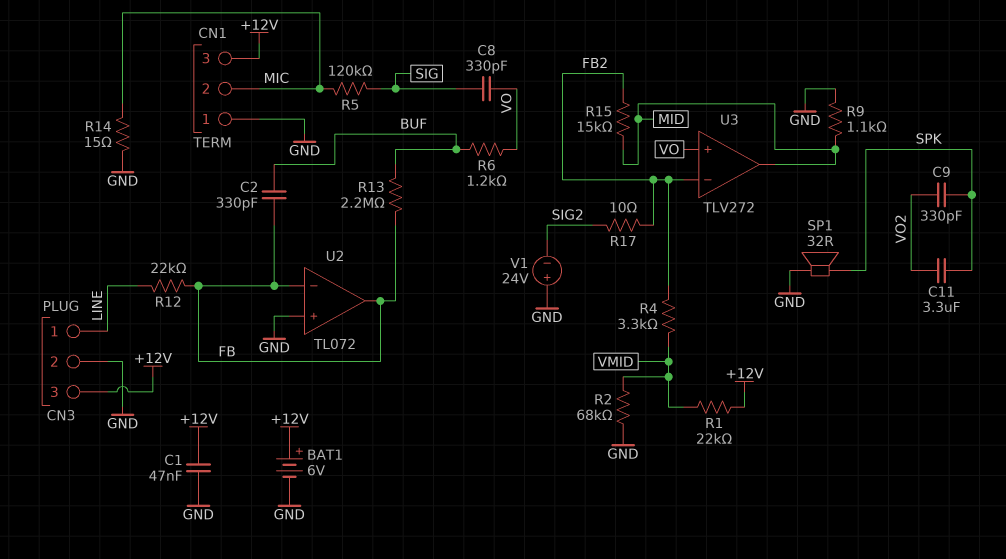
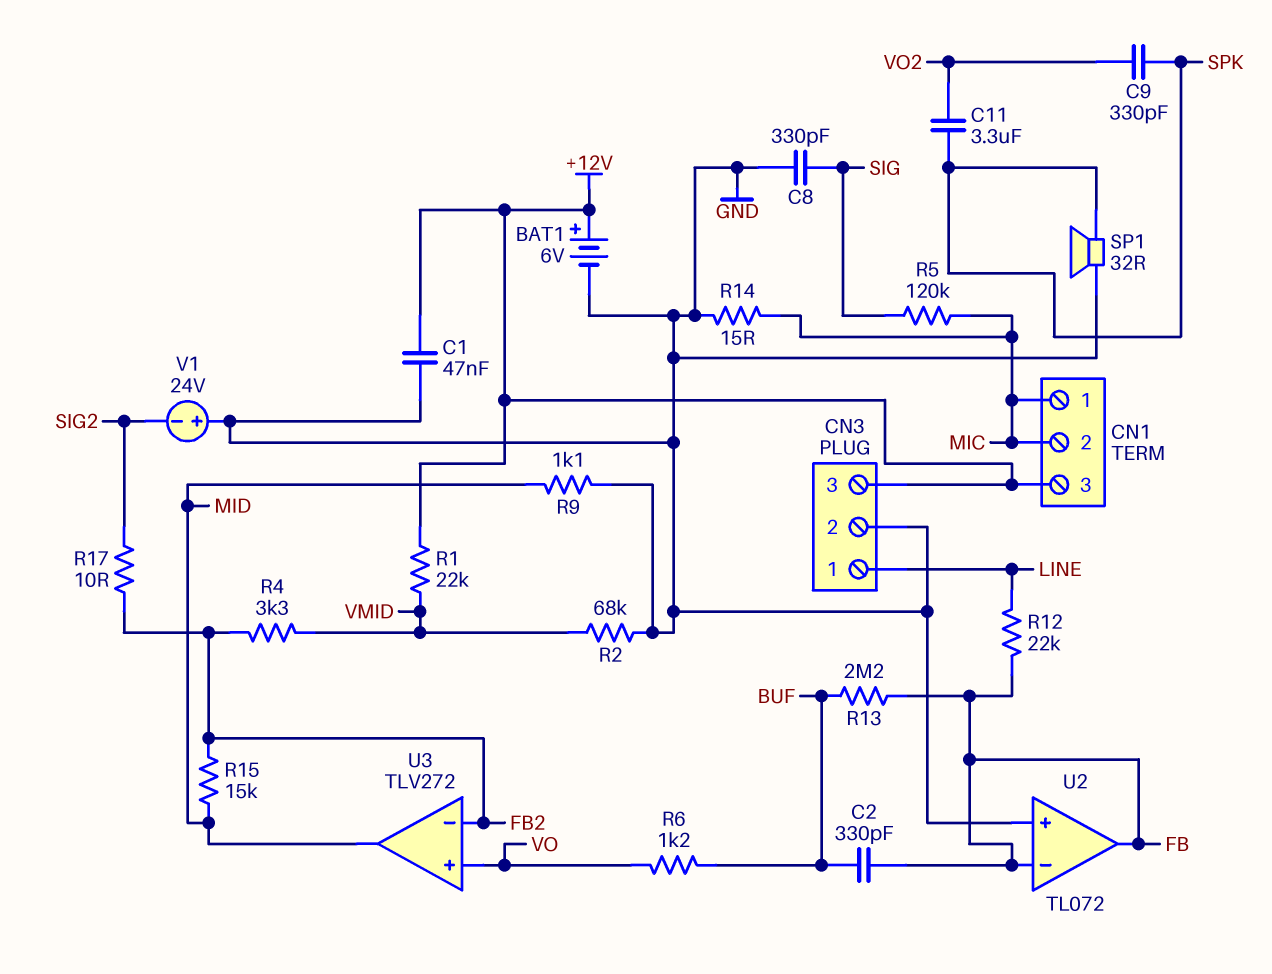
C8: 330pF (SIG, VO) -> 330pF (GND, SIG)
CN1 pin 1: GND -> MIC

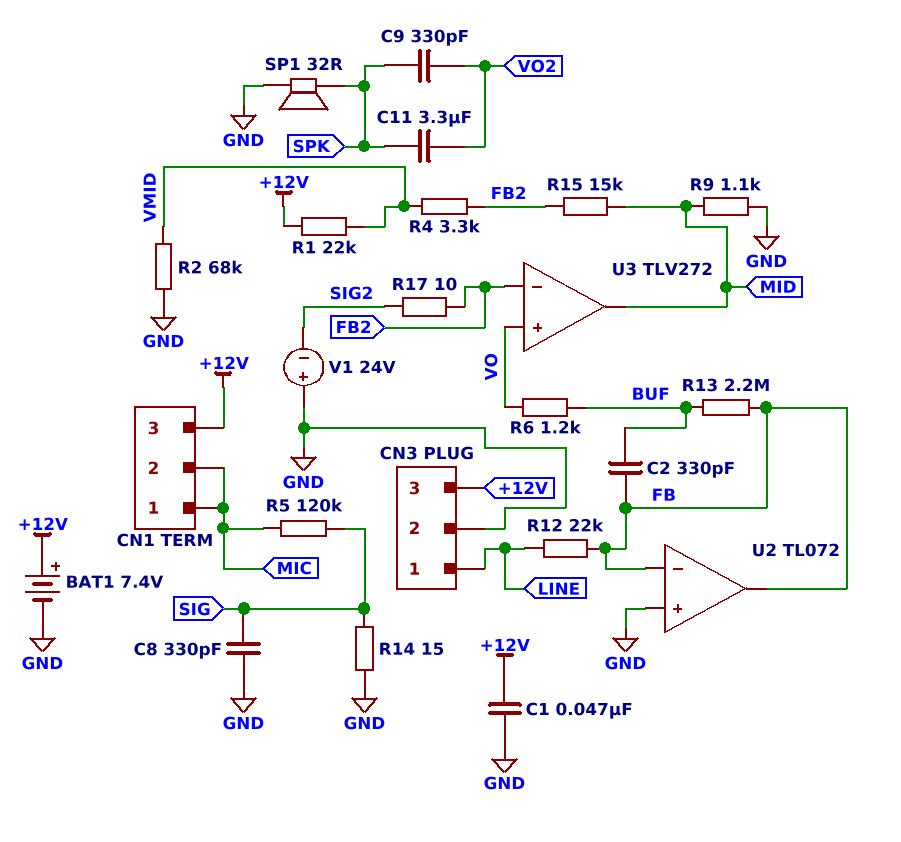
BAT1: 6V (plus +12V, minus GND) -> 7.4V (plus +12V, minus GND)
R14: 15 (GND, MIC) -> 15 (GND, SIG)

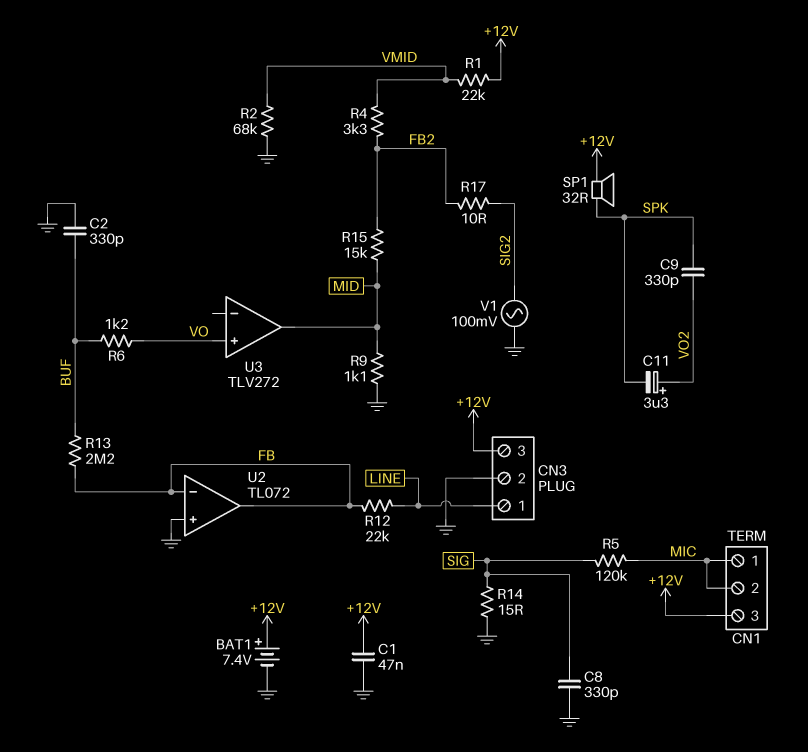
C2: 330pF (BUF, FB) -> 330pF (BUF, GND)
C11: 3.3uF (SPK, VO2) -> 3.3uF (plus VO2, minus SPK)
SP1: speaker 32R (GND, SPK) -> speaker 32R (+12V, SPK)
U3 pin in-: FB2 -> none
V1: 24V (plus GND, minus SIG2) -> AC 100mV (GND, SIG2)

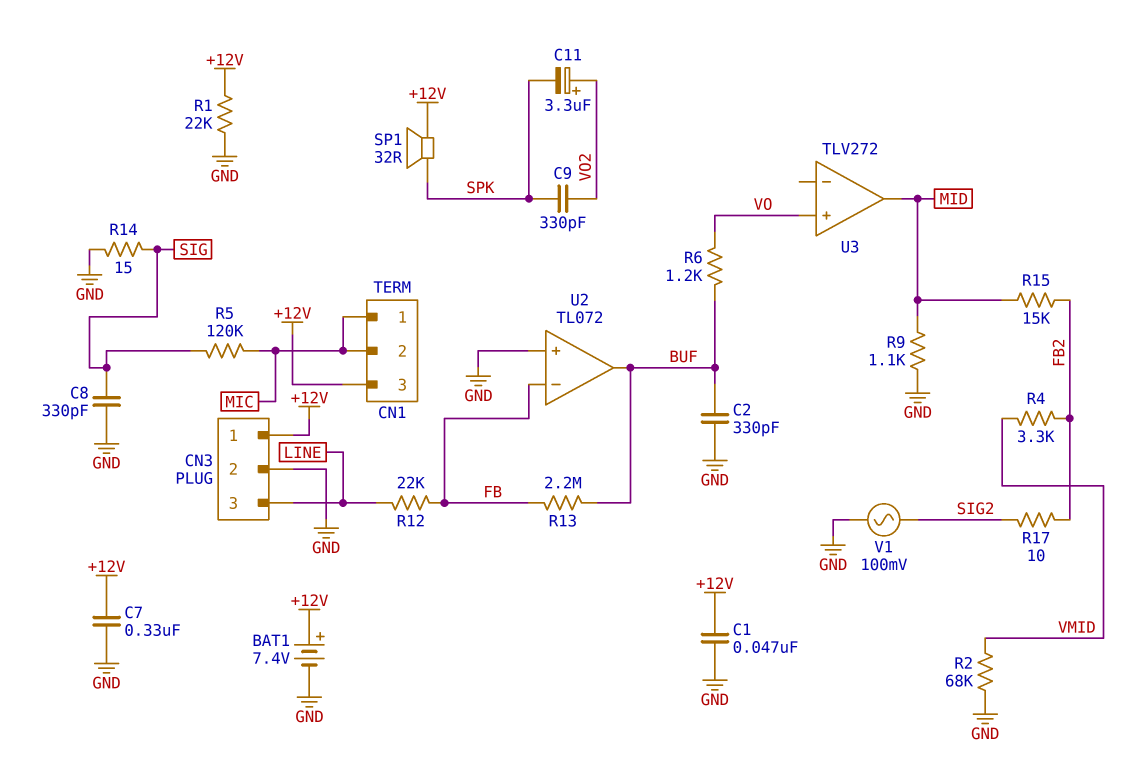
C7: none -> 330nF (+12V, GND)
CN3 pin 1: LINE -> +12V
CN3 pin 3: +12V -> LINE
R1: 22k (+12V, VMID) -> 22k (+12V, GND)
U2 pin out: FB -> BUF

